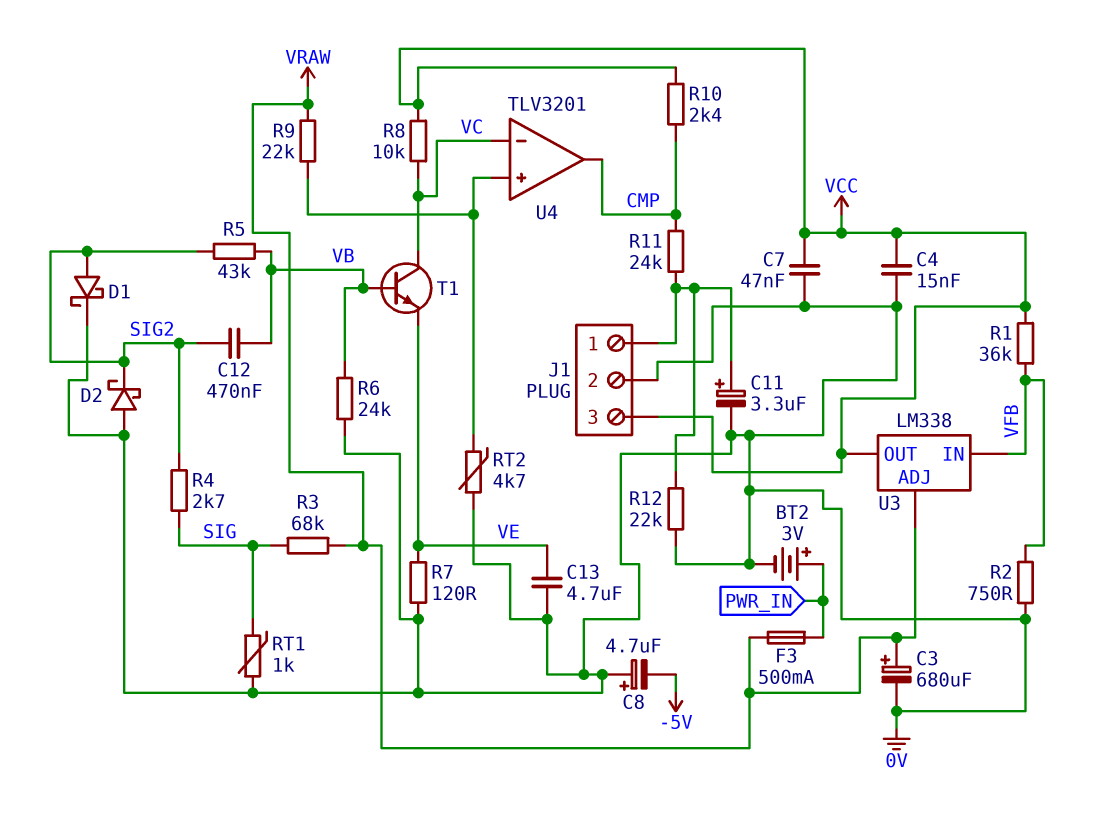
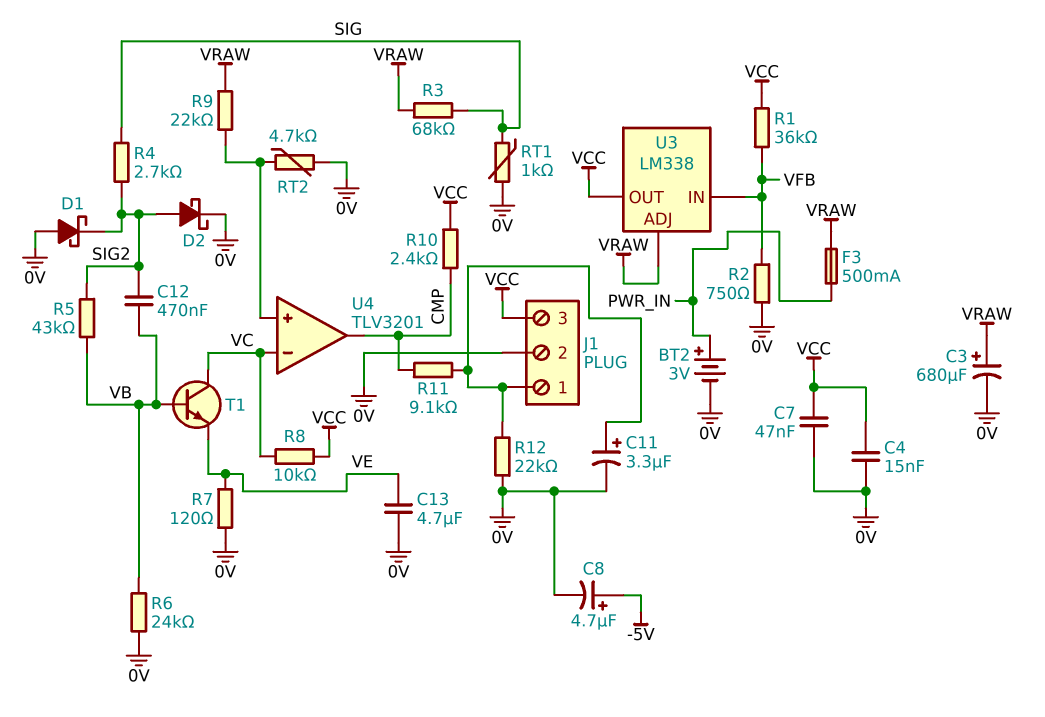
C8: 4.7uF (plus 0V, minus -5V) -> 4.7uF (plus -5V, minus 0V)
D1: schottky (A SIG2, K 0V) -> schottky (A 0V, K SIG2)
D2: schottky (A 0V, K SIG2) -> schottky (A SIG2, K 0V)
R11: 24k (CMP, J1/1) -> 9.1k (CMP, J1/1)

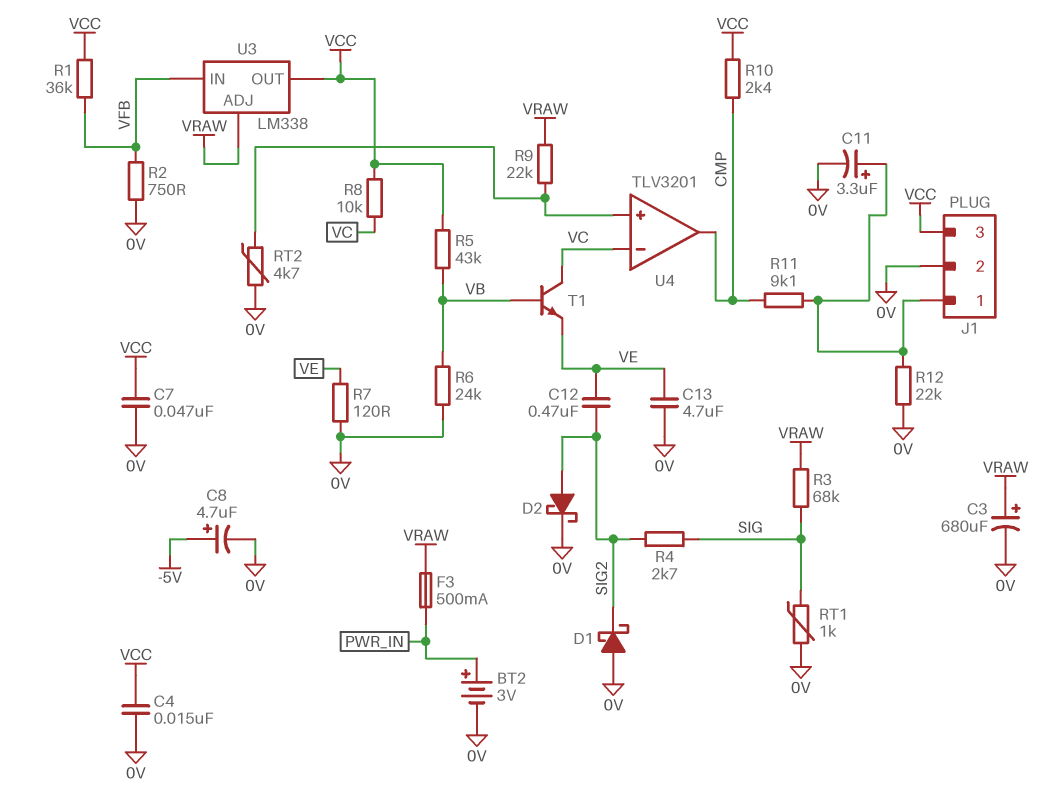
C12: 470nF (SIG2, VB) -> 470nF (SIG2, VE)
R5: 43k (SIG2, VB) -> 43k (VB, VCC)

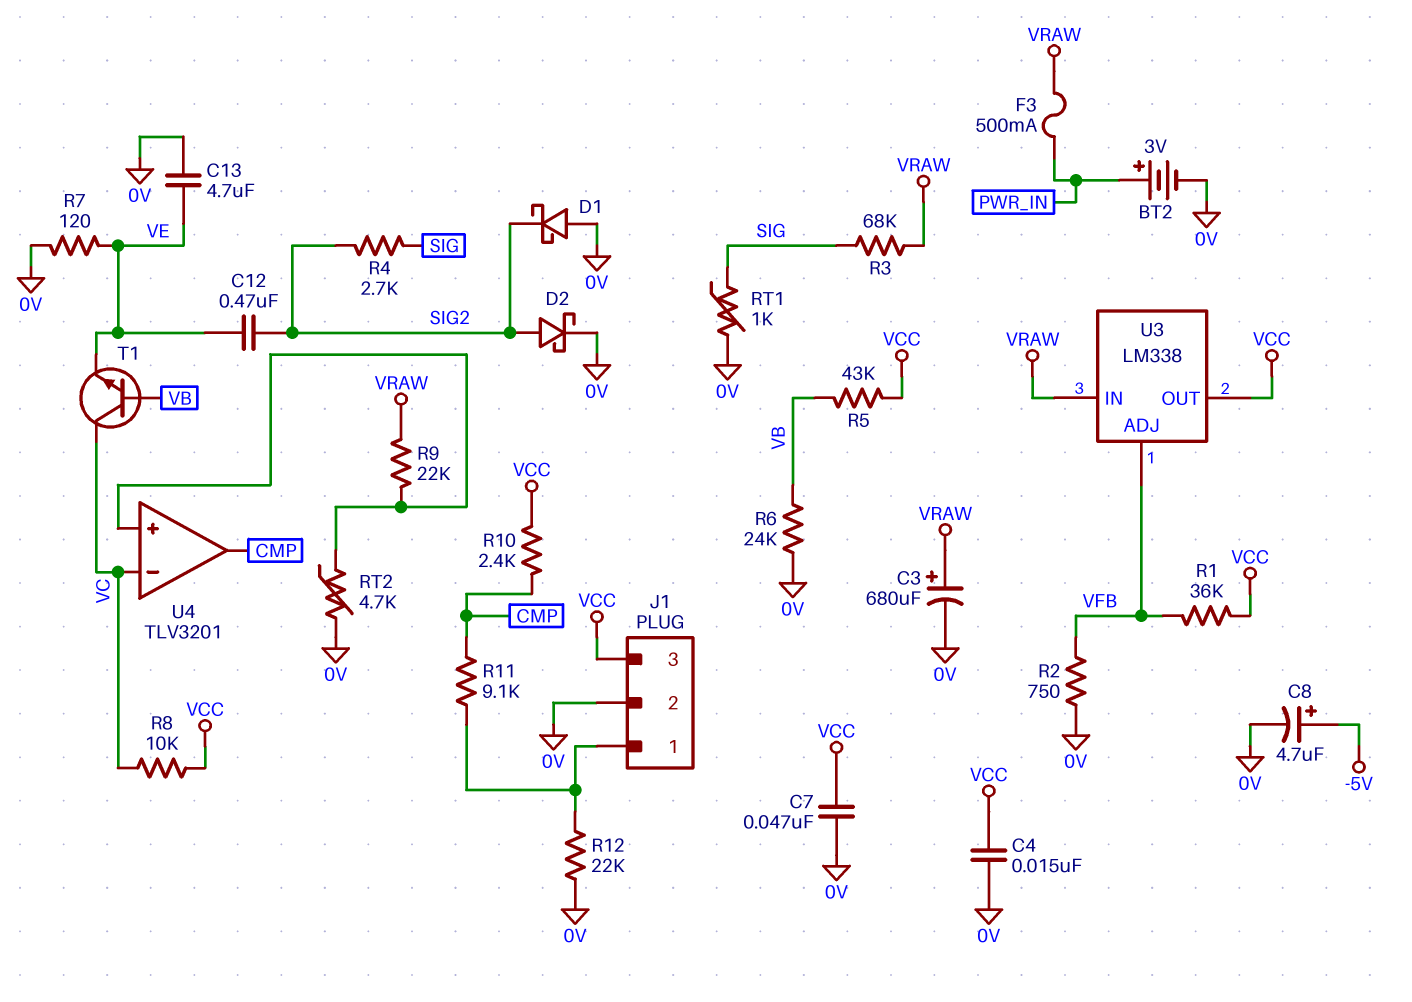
C11: 3.3uF (plus J1/1, minus 0V) -> none
U3 pin ADJ: VRAW -> VFB
U3 pin IN: VFB -> VRAW

